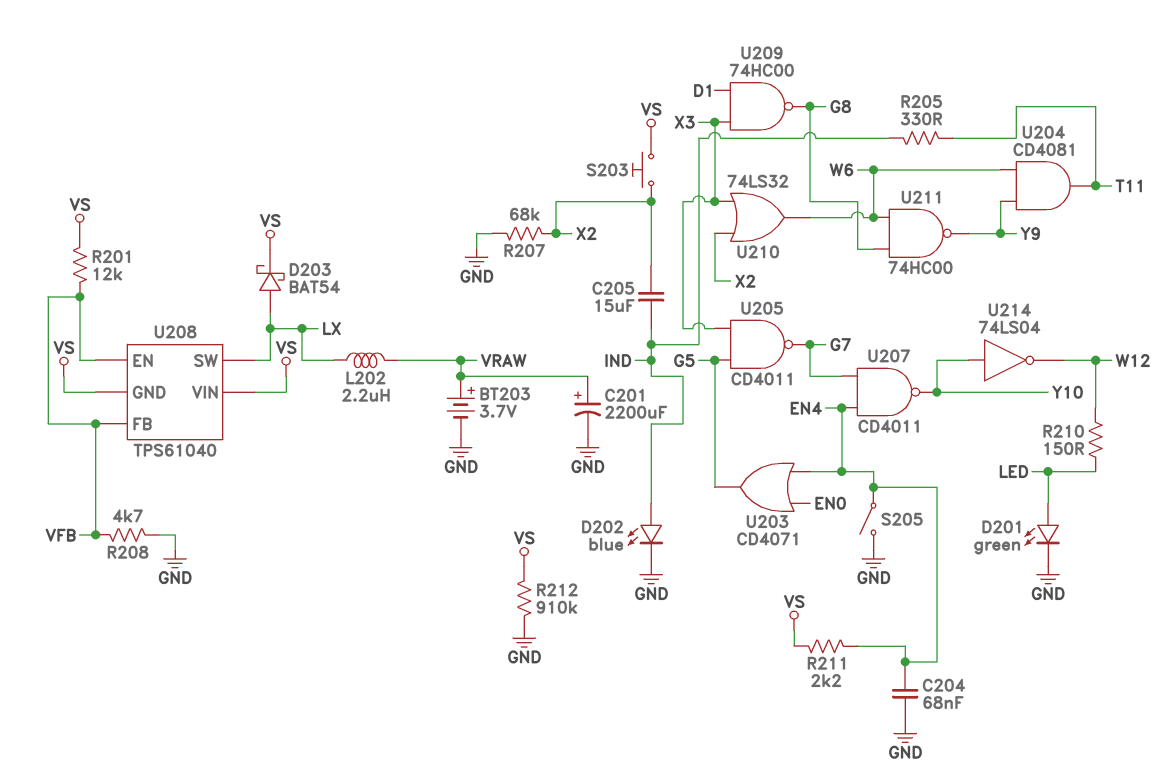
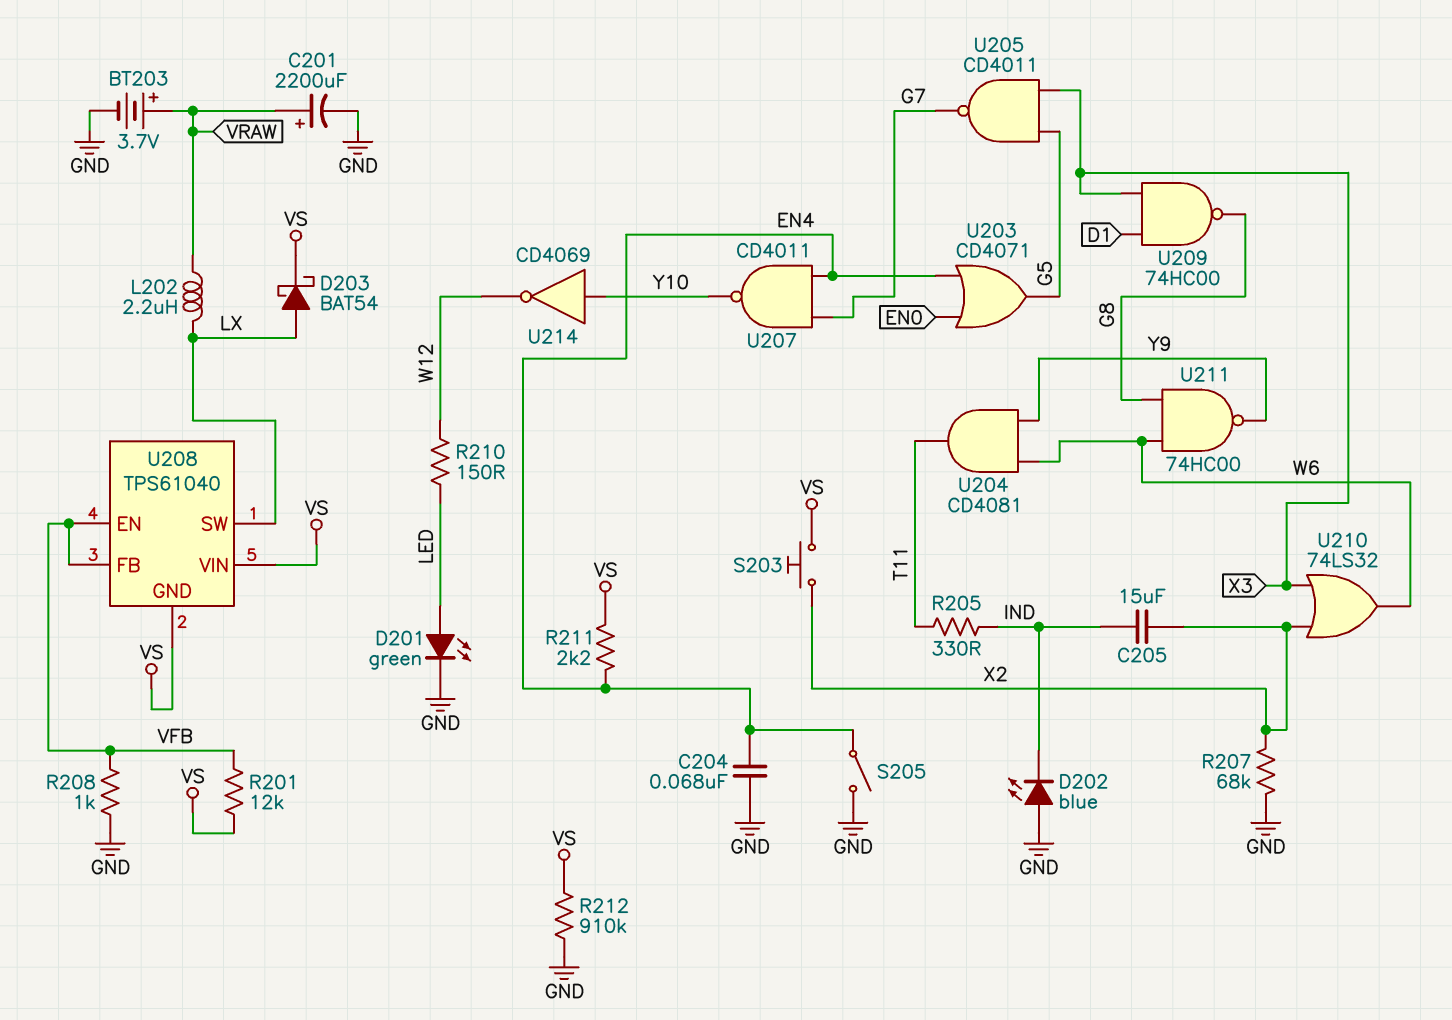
D202: LED blue (A IND, K GND) -> LED blue (A GND, K IND)
R208: 4.7k (GND, VFB) -> 1k (GND, VFB)
U214: NOT 74LS04 (in Y10, out W12) -> NOT CD4069 (in Y10, out W12)

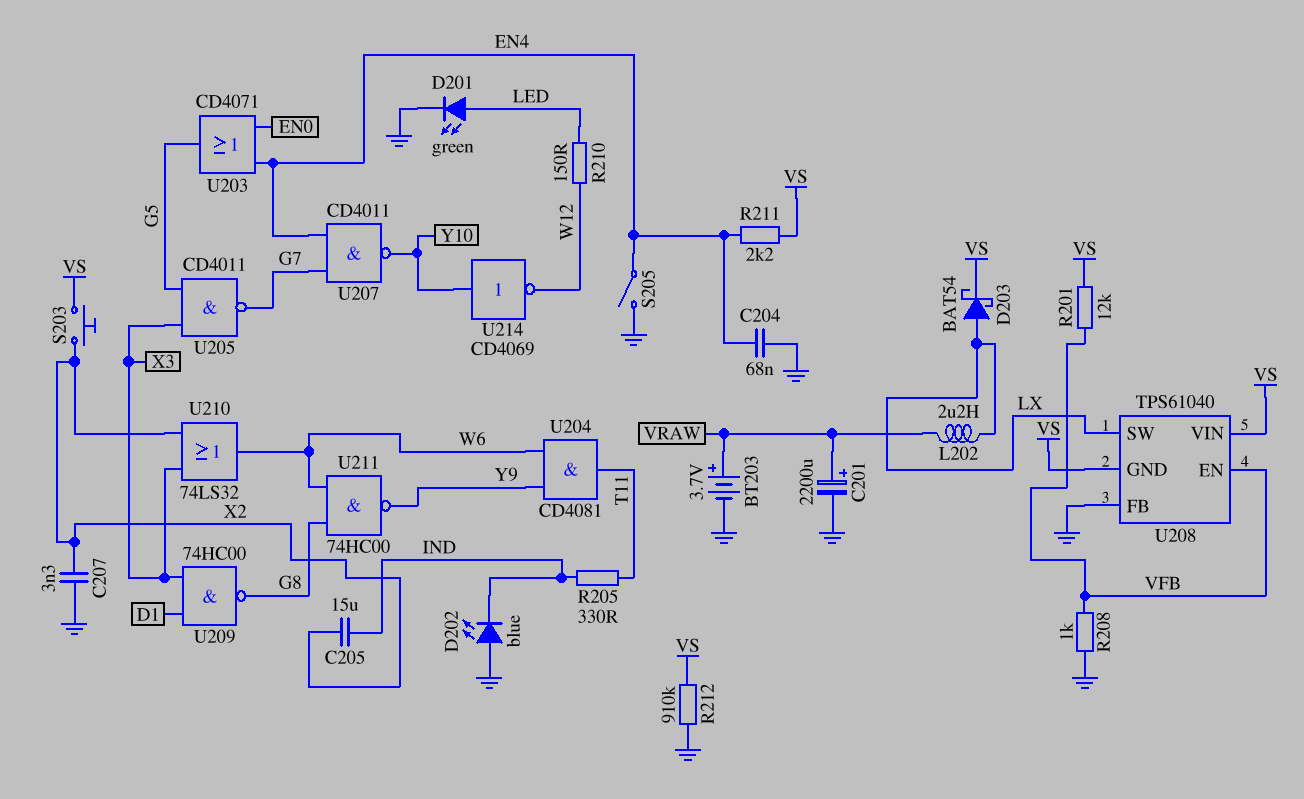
C207: none -> 3.3nF (GND, X2)
R207: 68k (GND, X2) -> none
U208 pin FB: VFB -> GND

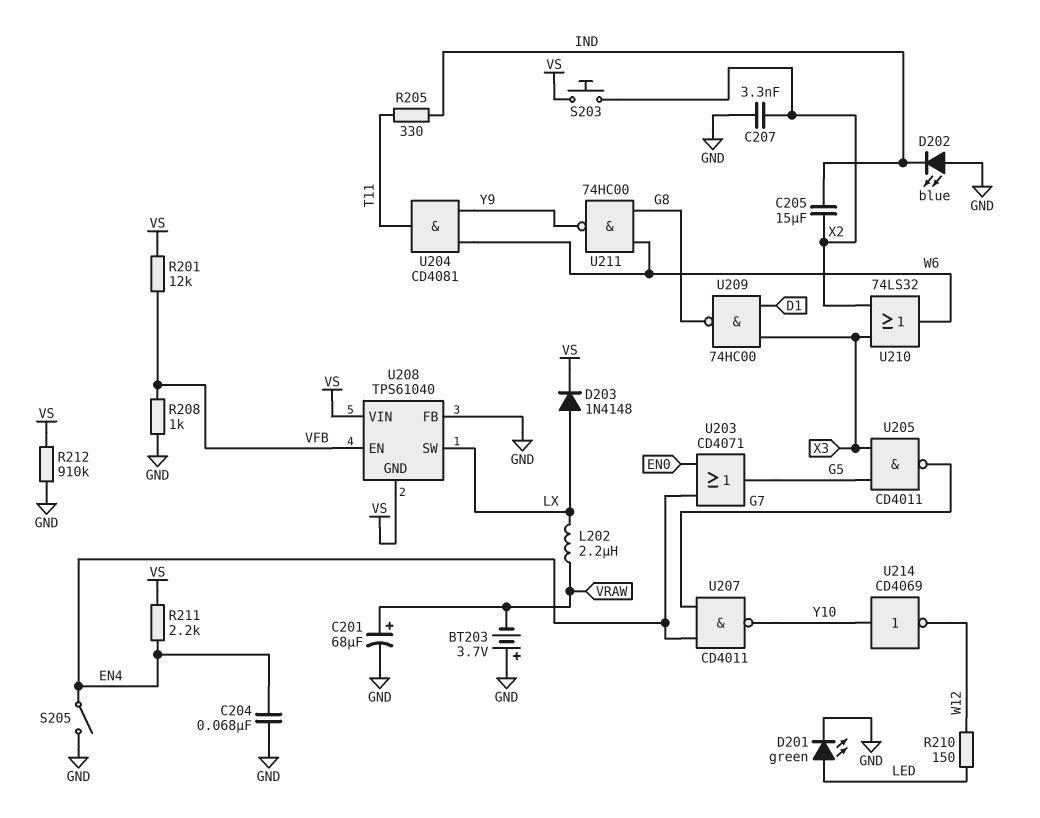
BT203: 3.7V (plus VRAW, minus GND) -> 3.7V (plus GND, minus VRAW)
C201: 2200uF (plus VRAW, minus GND) -> 68uF (plus VRAW, minus GND)
D203: schottky BAT54 (A LX, K VS) -> diode 1N4148 (A LX, K VS)

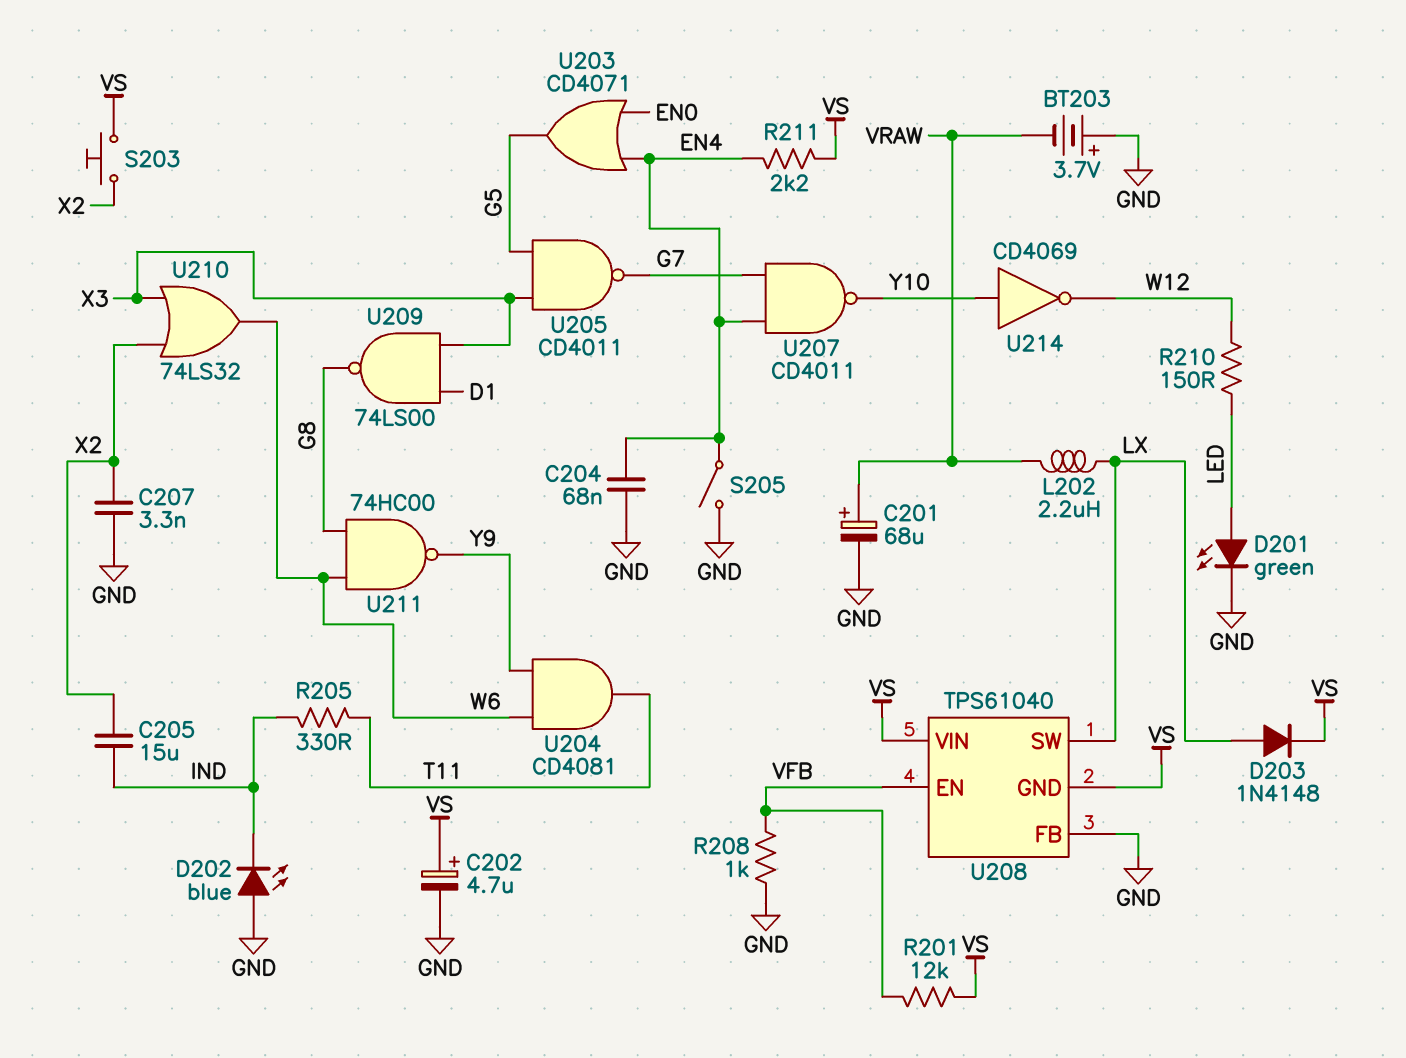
C202: none -> 4.7uF (plus VS, minus GND)
R212: 910k (GND, VS) -> none
U209: NAND 74HC00 (in D1, in X3, out G8) -> NAND 74LS00 (in D1, in X3, out G8)

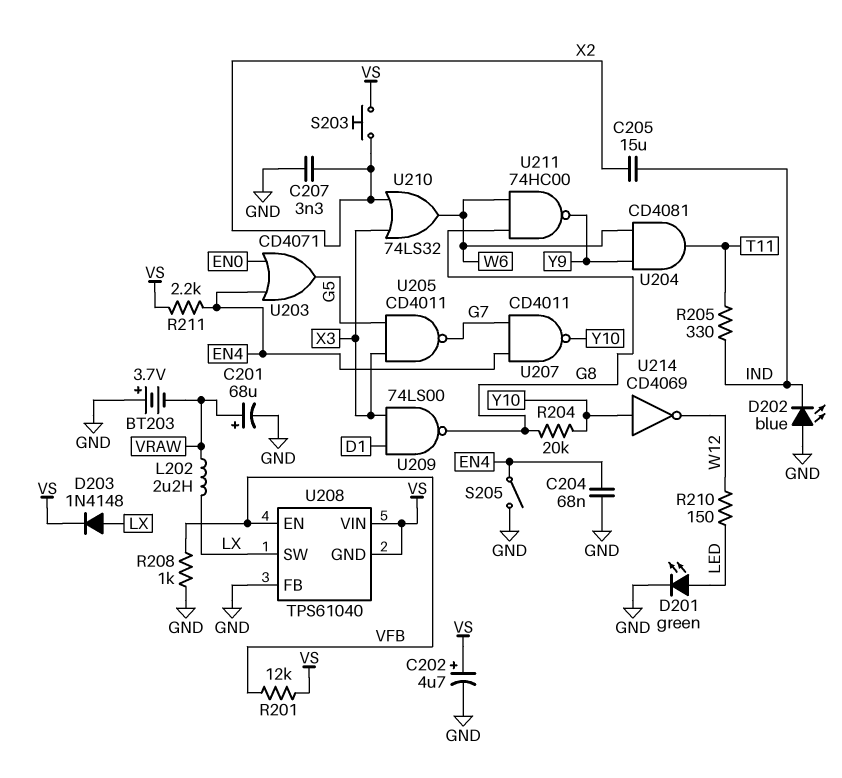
R204: none -> 20k (G8, Y10)

